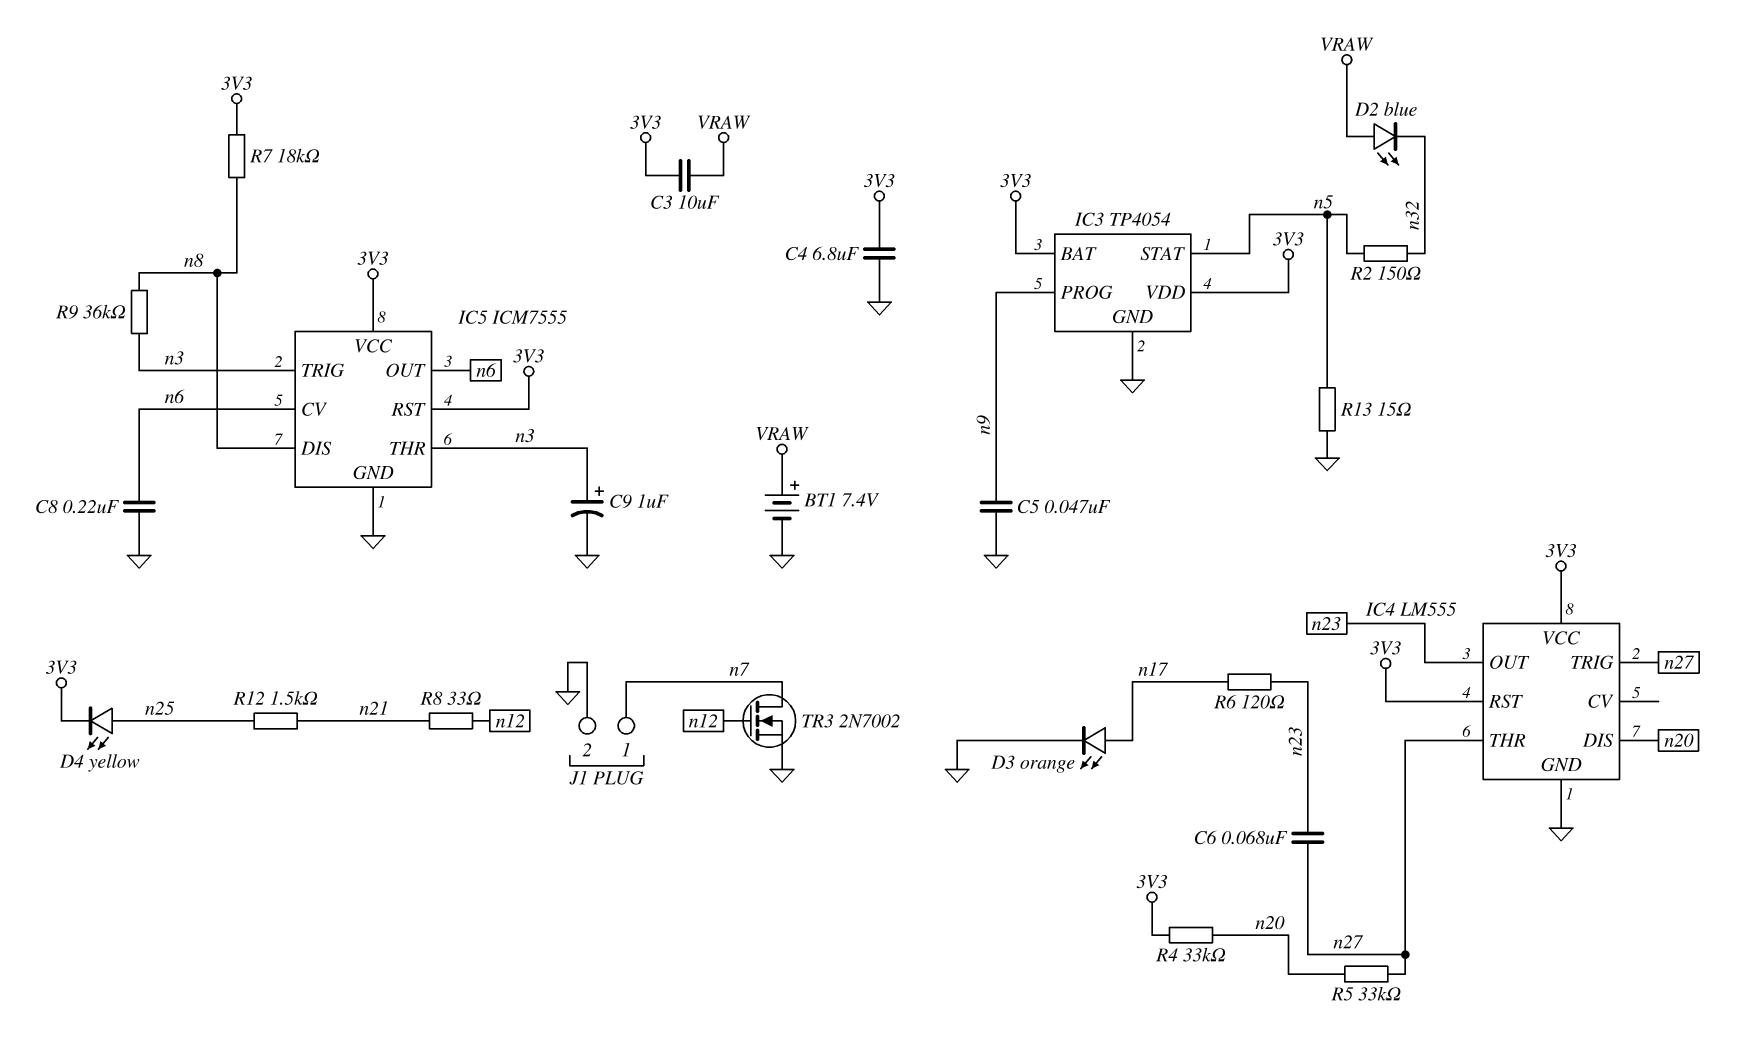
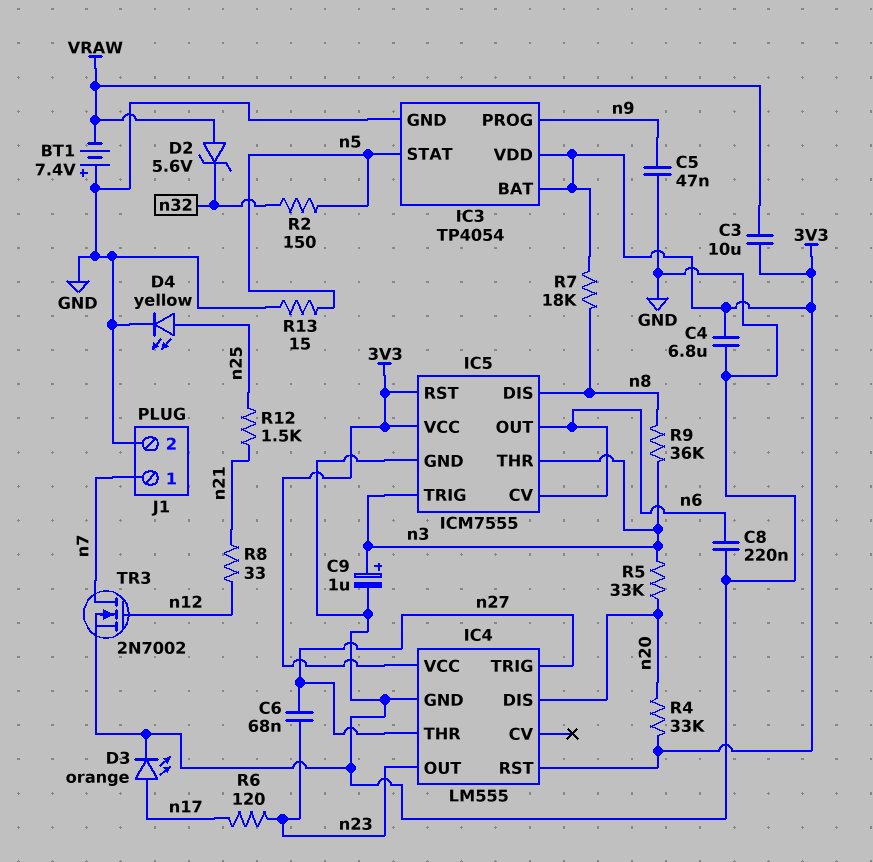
BT1: 7.4V (plus VRAW, minus GND) -> 7.4V (plus GND, minus VRAW)
D2: LED blue (A VRAW, K n32) -> zener 5.6V (A VRAW, K n32)
D4: LED yellow (A n25, K 3V3) -> LED yellow (A n25, K GND)
R5: 33k (n20, n27) -> 33k (n3, n20)

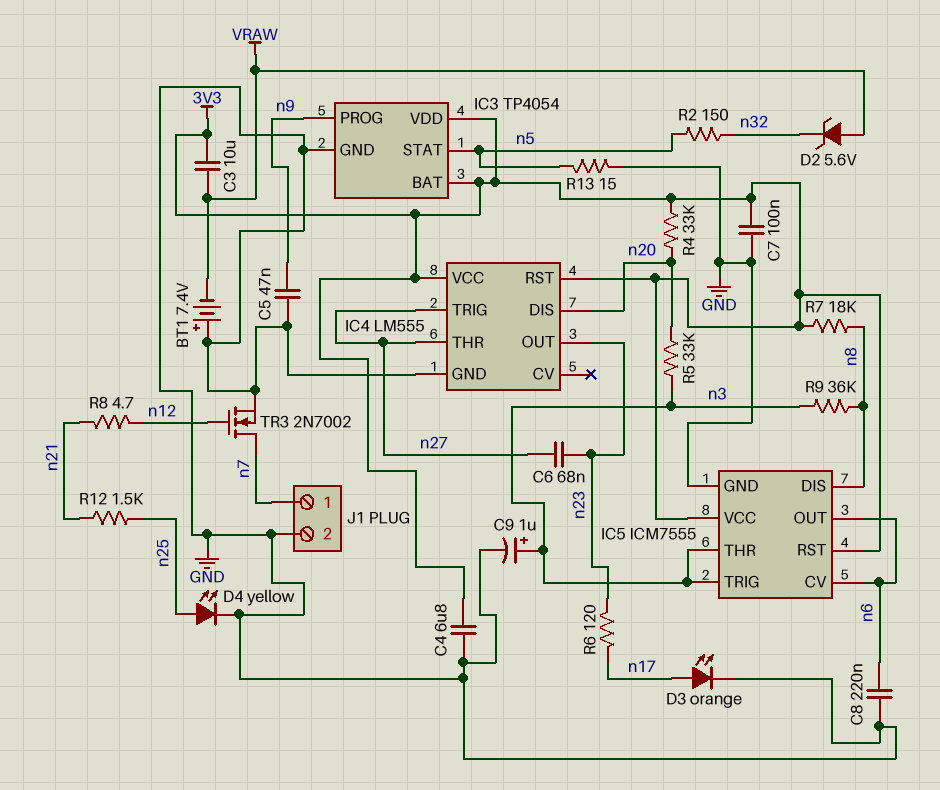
C7: none -> 100nF (3V3, GND)
R8: 33 (n12, n21) -> 4.7 (n12, n21)

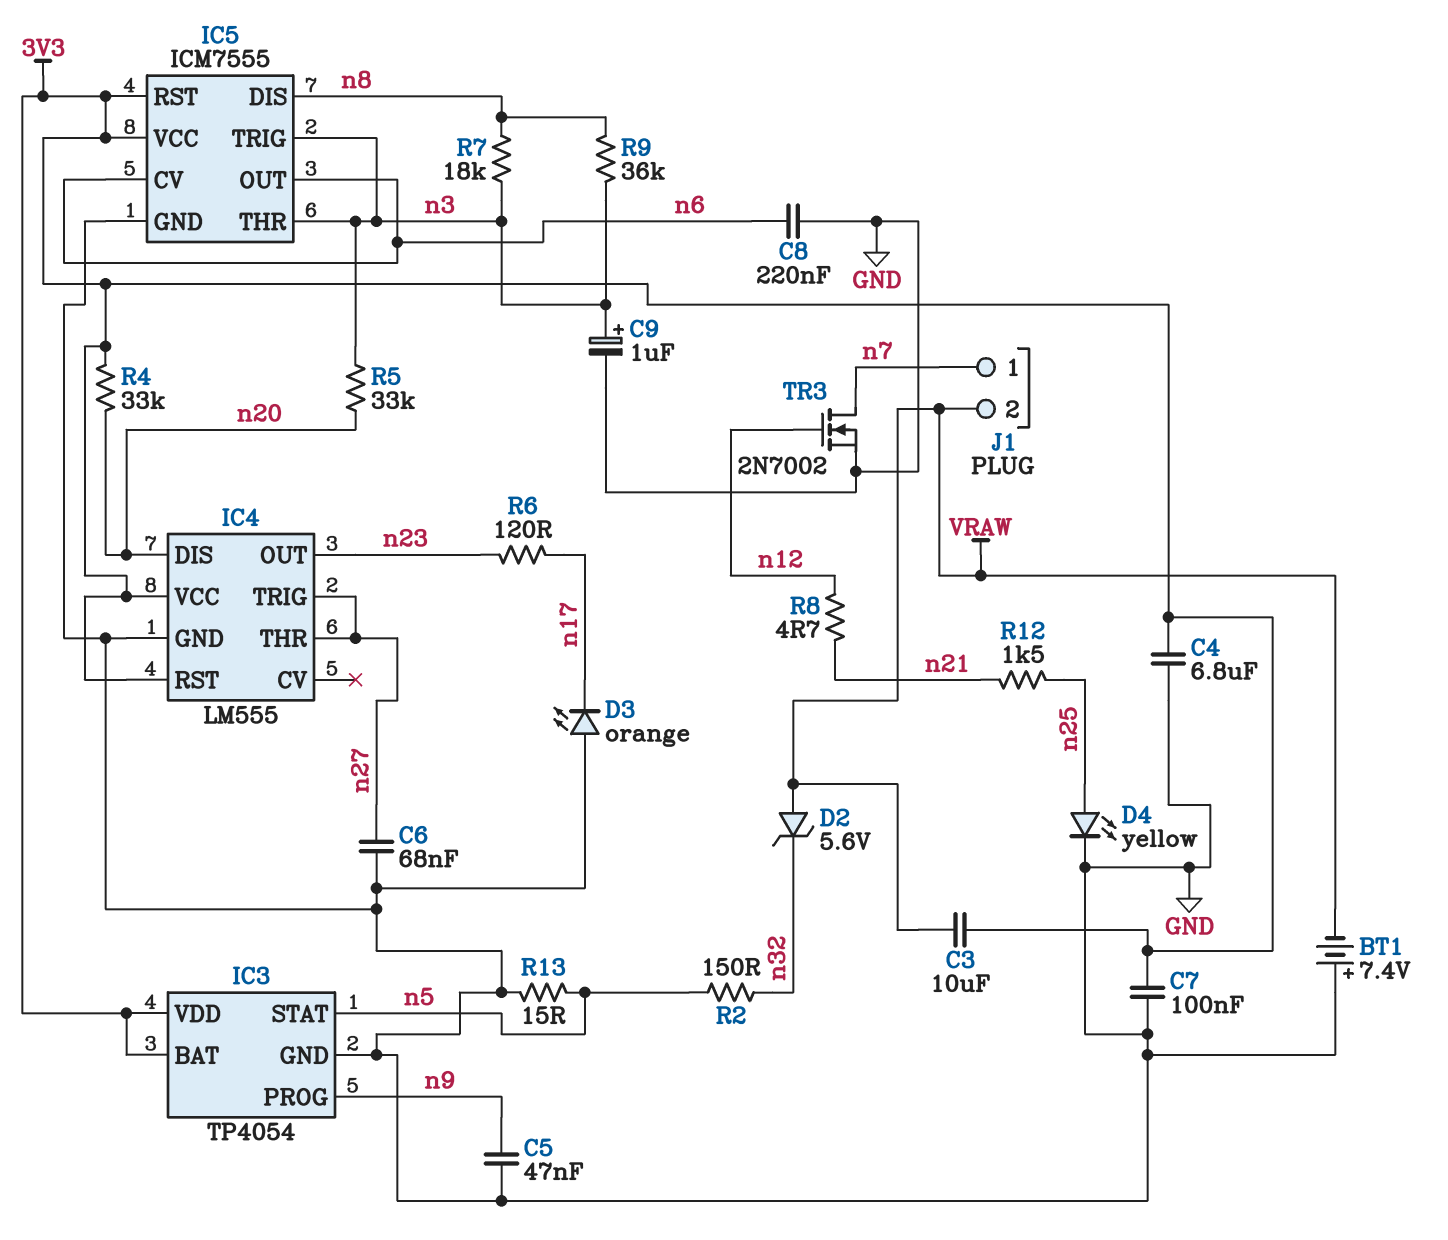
C6: 68nF (n23, n27) -> 68nF (GND, n27)
D3: LED orange (A n17, K GND) -> LED orange (A GND, K n17)
J1 pin 2: GND -> VRAW
R7: 18k (3V3, n8) -> 18k (n3, n8)

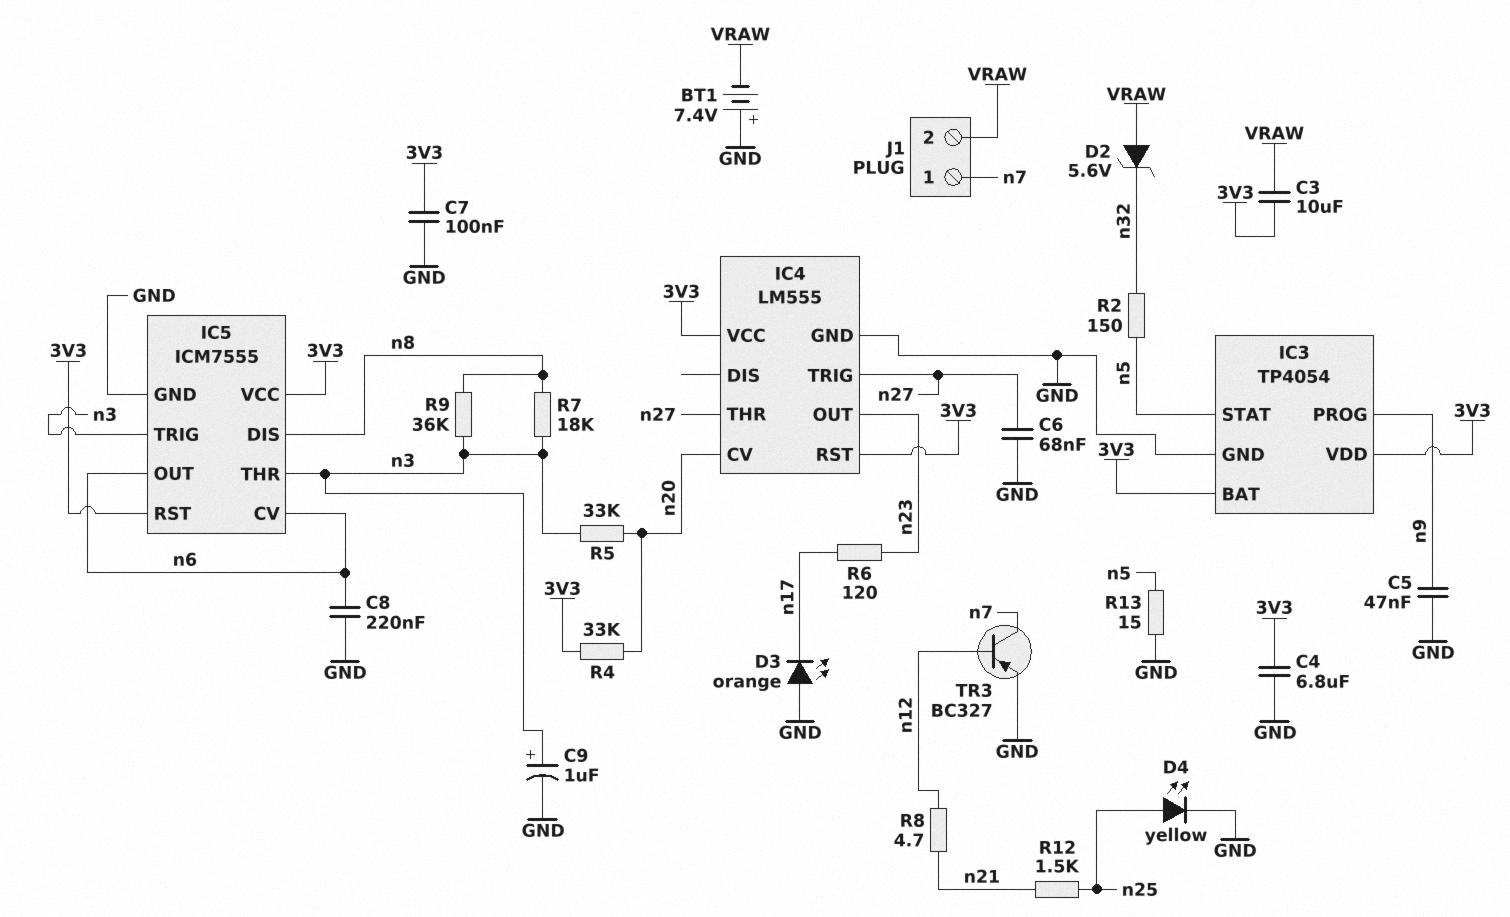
IC4 pin CV: none -> n20
IC4 pin DIS: n20 -> none
TR3: NMOS 2N7002 (G n12, D n7, S GND) -> PNP BC327 (B n12, C n7, E GND)

